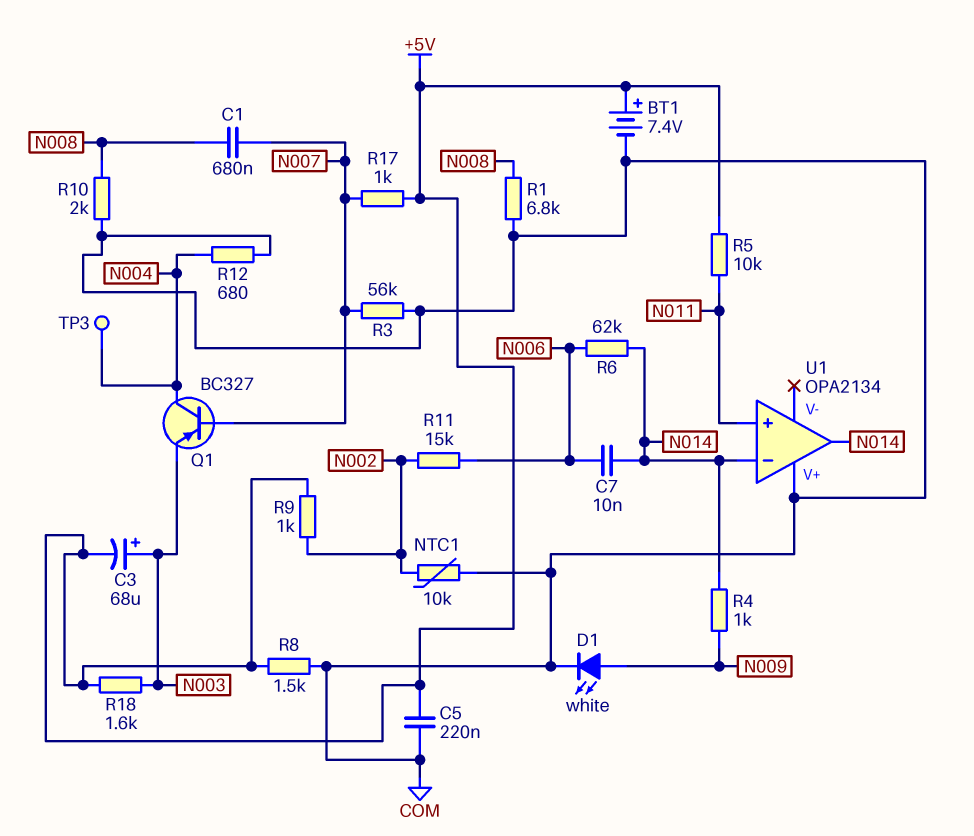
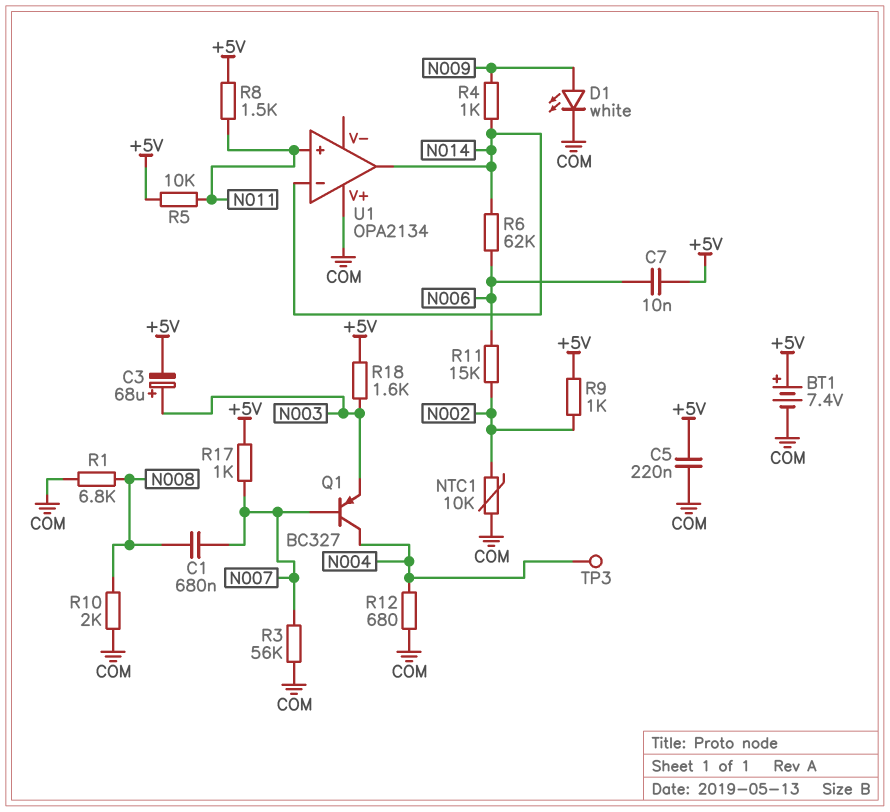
C7: 10nF (N006, N014) -> 10nF (+5V, N006)
R8: 1.5k (+5V, COM) -> 1.5k (+5V, N011)

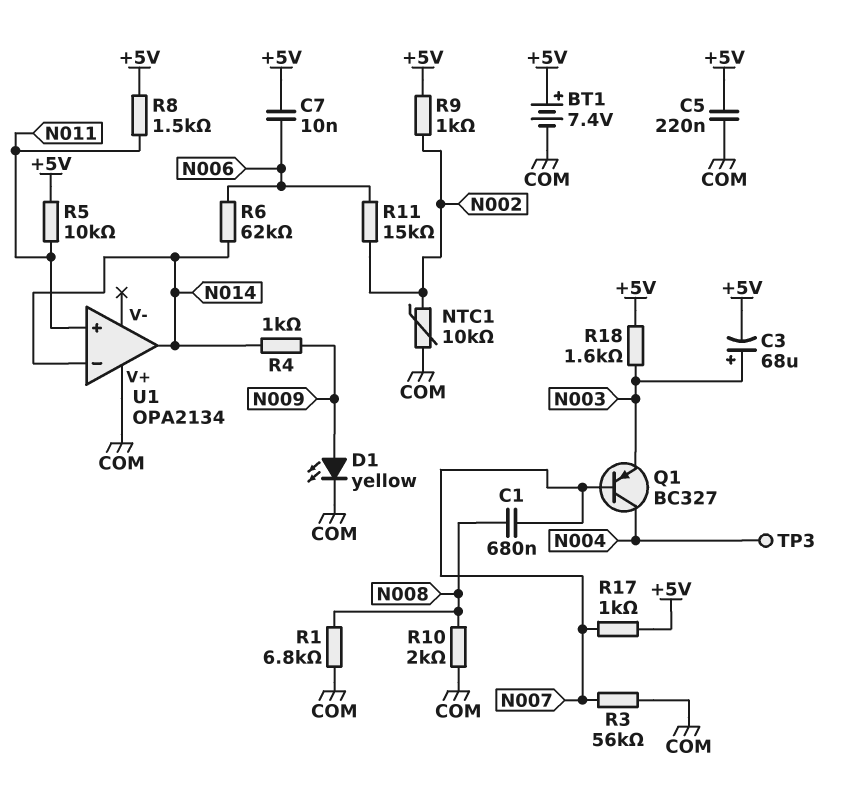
D1: LED white (A N009, K COM) -> LED yellow (A N009, K COM)
R12: 680 (COM, N004) -> none

